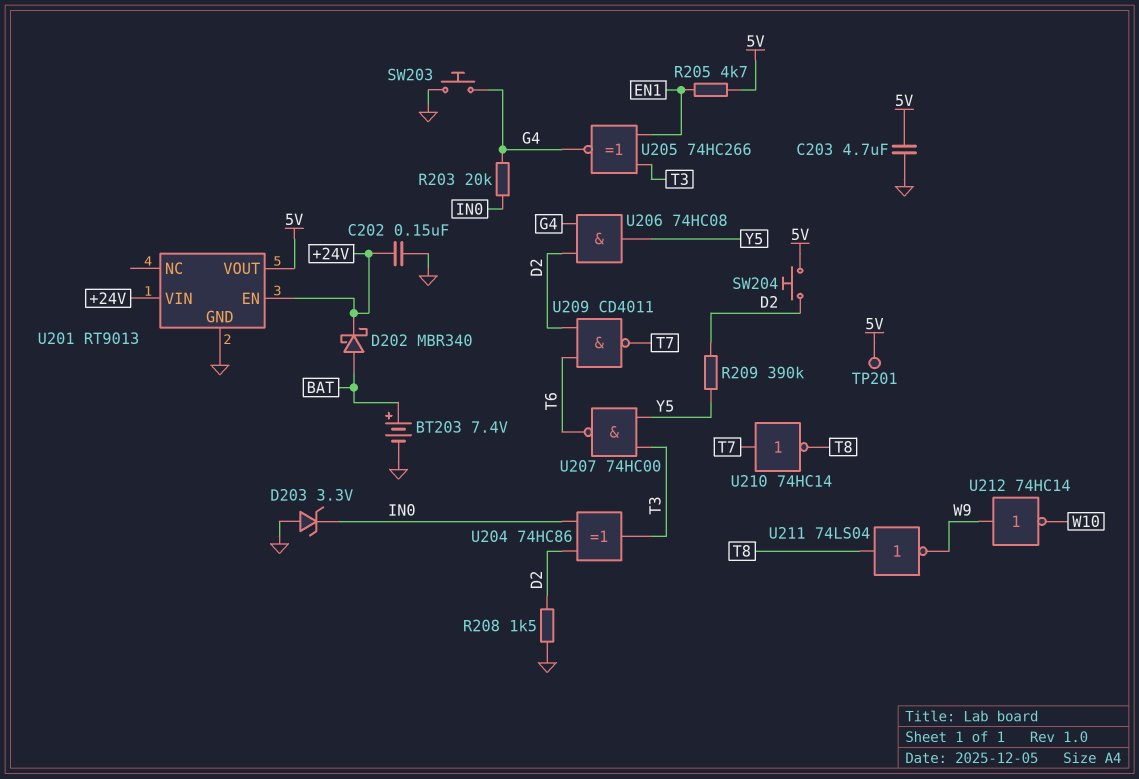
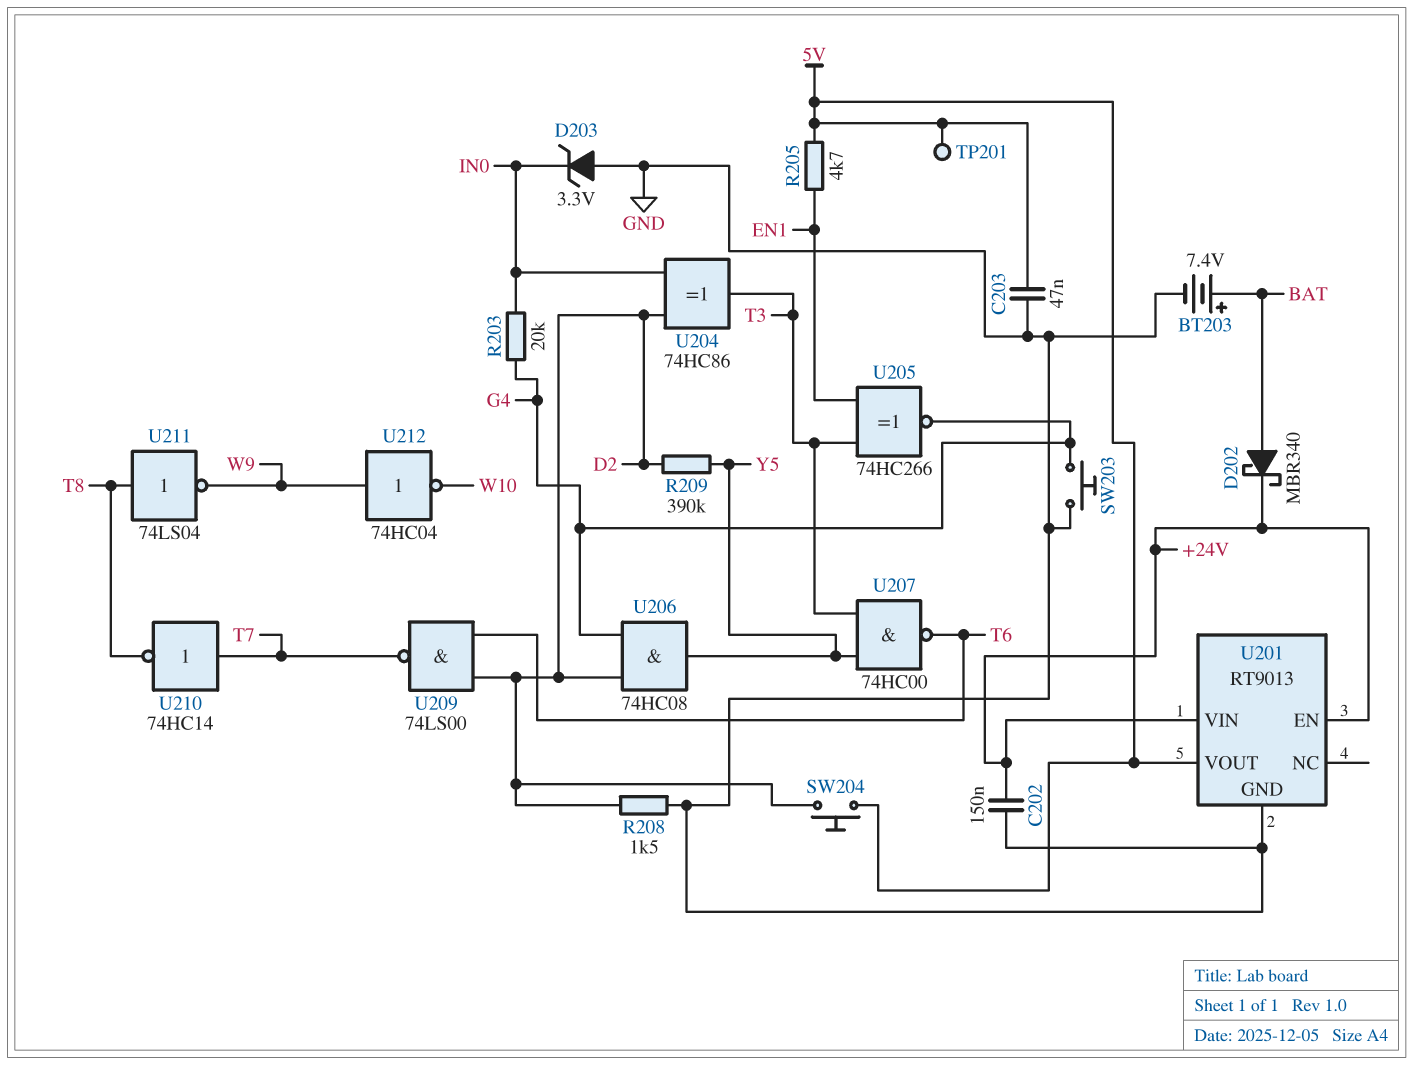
C203: 4.7uF (5V, GND) -> 47nF (5V, GND)
U209: NAND CD4011 (in D2, in T6, out T7) -> NAND 74LS00 (in D2, in T6, out T7)
U212: NOT 74HC14 (in W9, out W10) -> NOT 74HC04 (in W9, out W10)

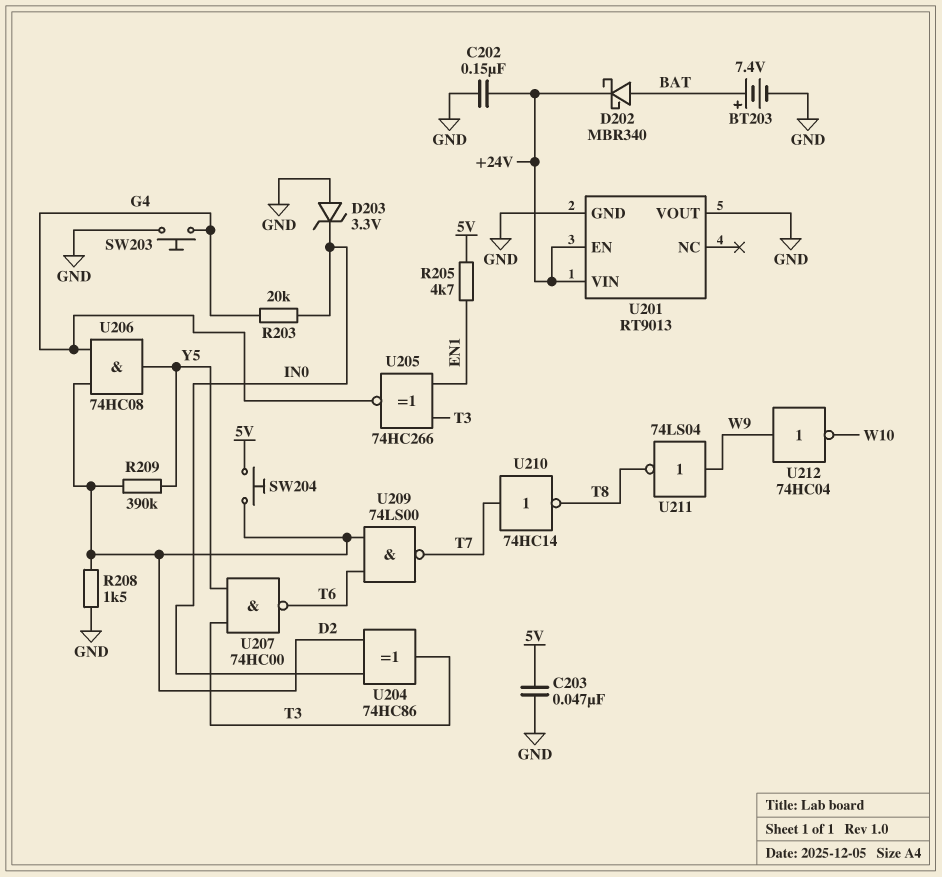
TP201: test point (5V) -> none
U201 pin VOUT: 5V -> GND
U211: NOT 74LS04 (in T8, out W9) -> NOT 74LS04 (in W9, out T8)

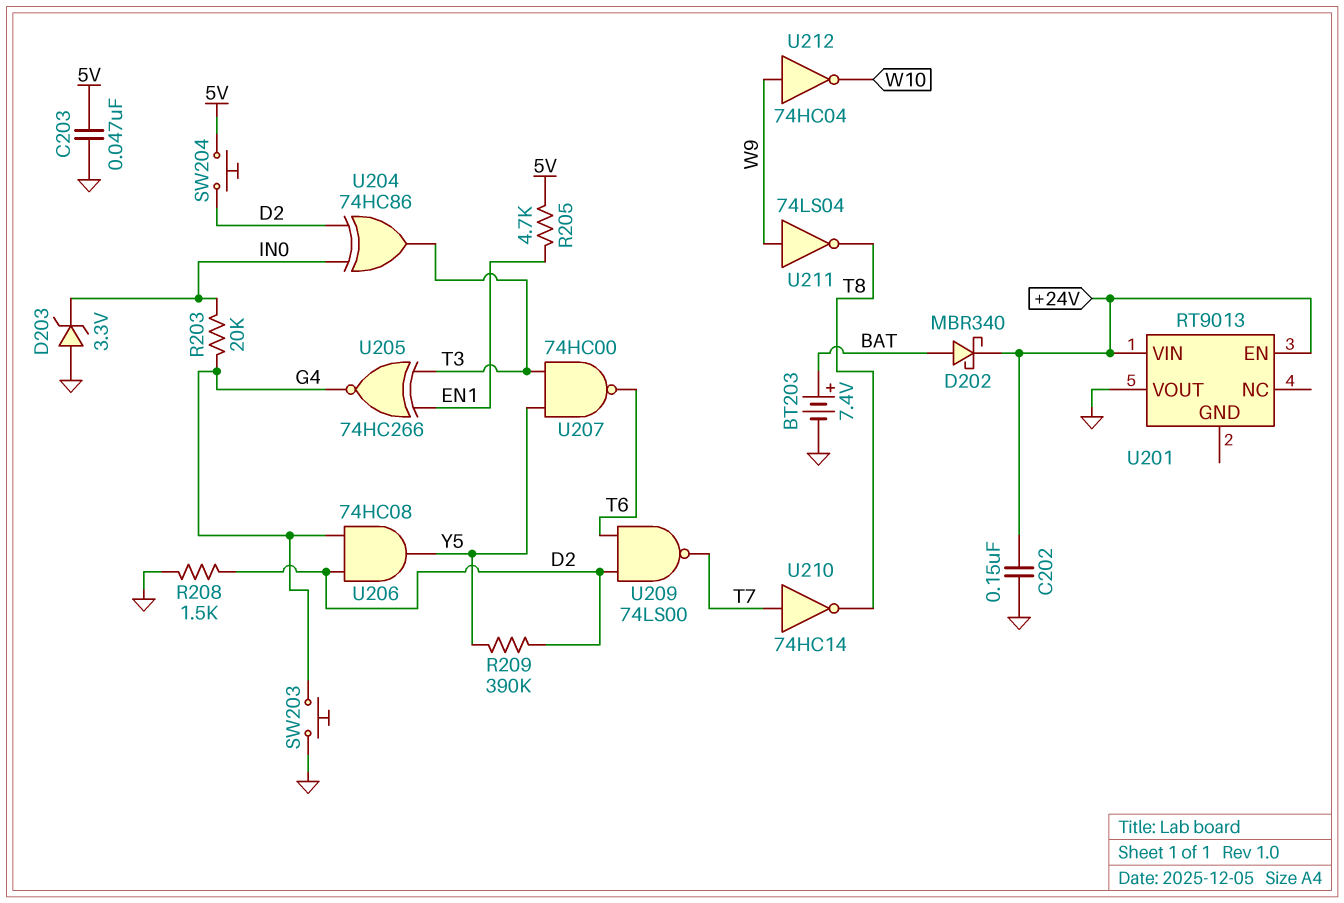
U201 pin GND: GND -> none

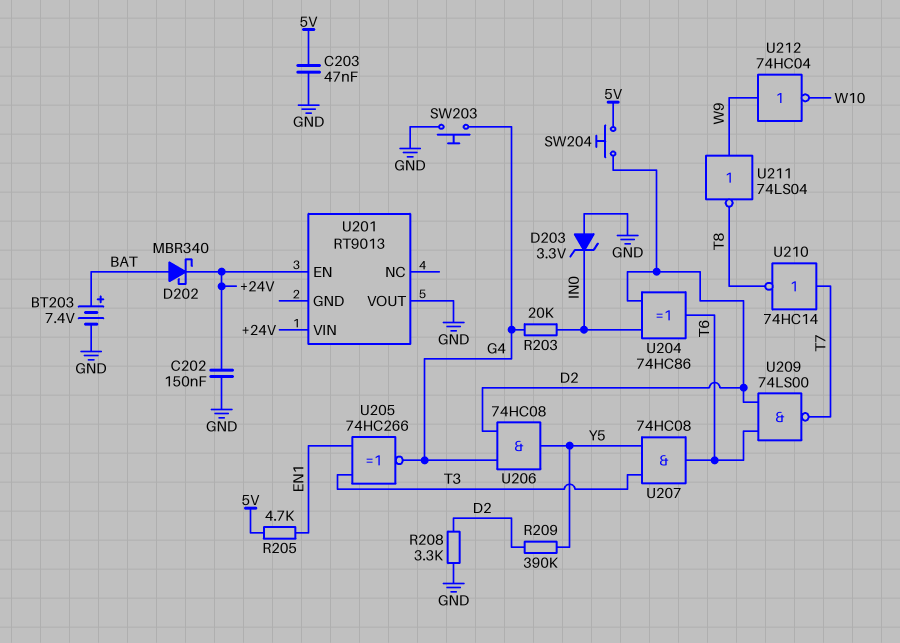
R208: 1.5k (D2, GND) -> 3.3k (D2, GND)
U204: XOR 74HC86 (in D2, in IN0, out T3) -> XOR 74HC86 (in D2, in IN0, out T6)
U207: NAND 74HC00 (in T3, in Y5, out T6) -> AND 74HC08 (in T3, in Y5, out T6)

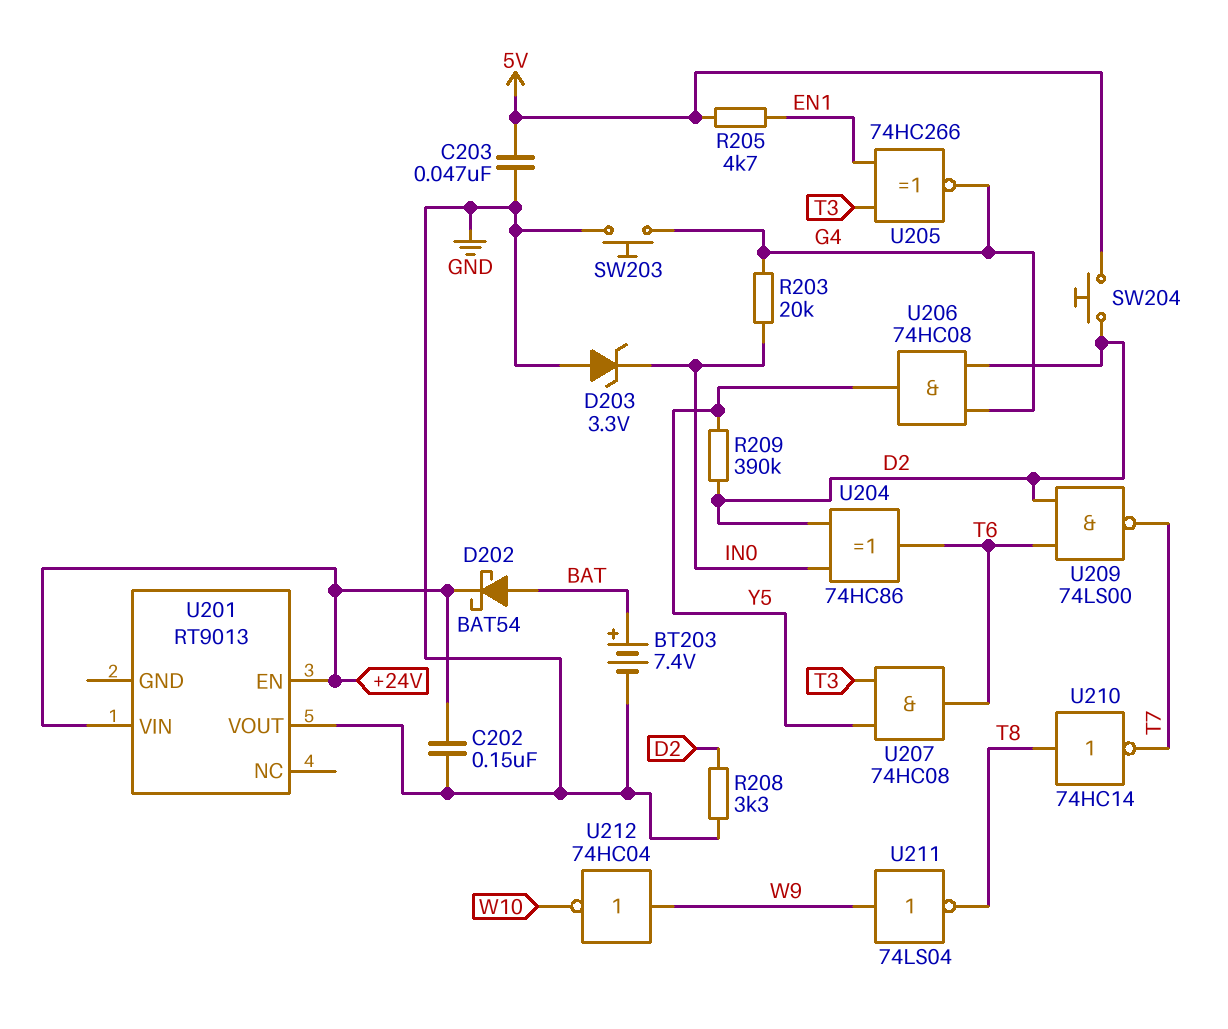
D202: schottky MBR340 (A BAT, K +24V) -> schottky BAT54 (A BAT, K +24V)
U210: NOT 74HC14 (in T7, out T8) -> NOT 74HC14 (in T8, out T7)

